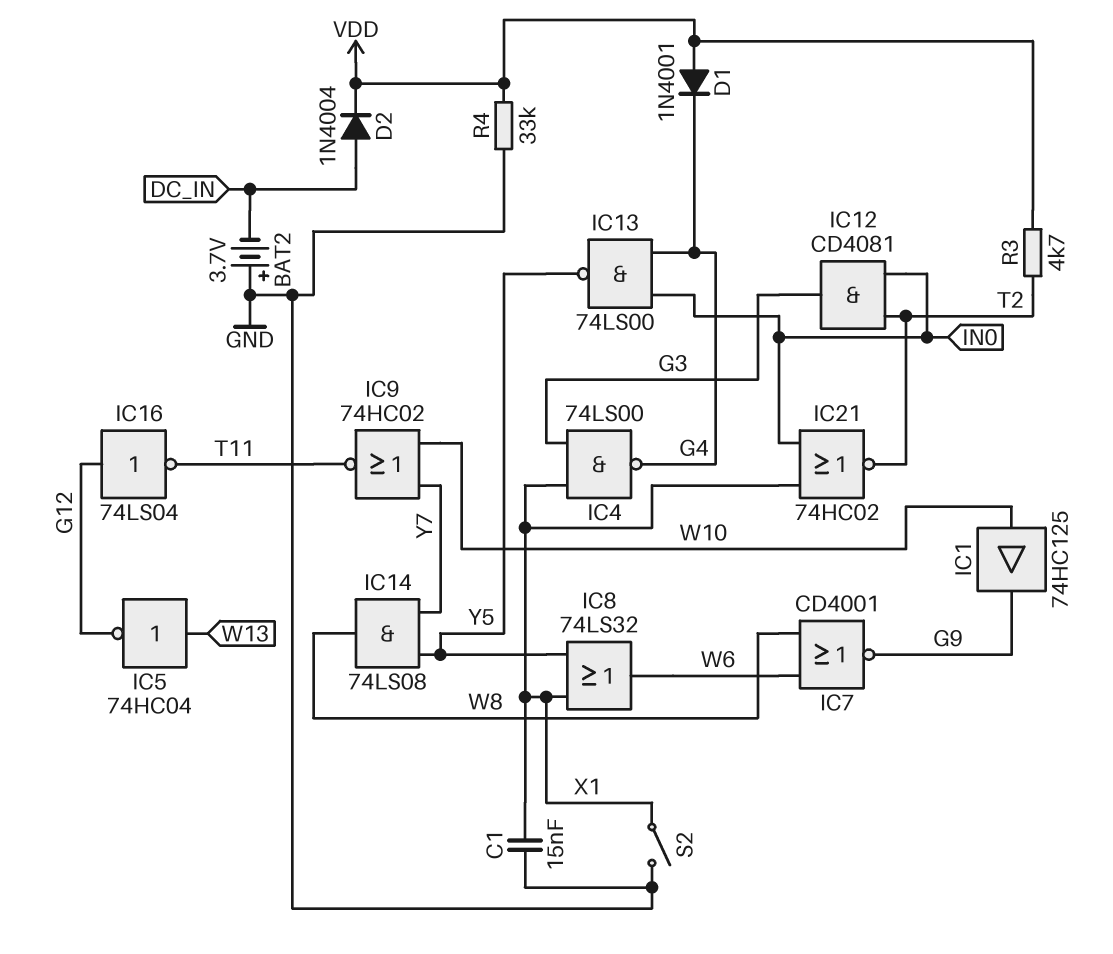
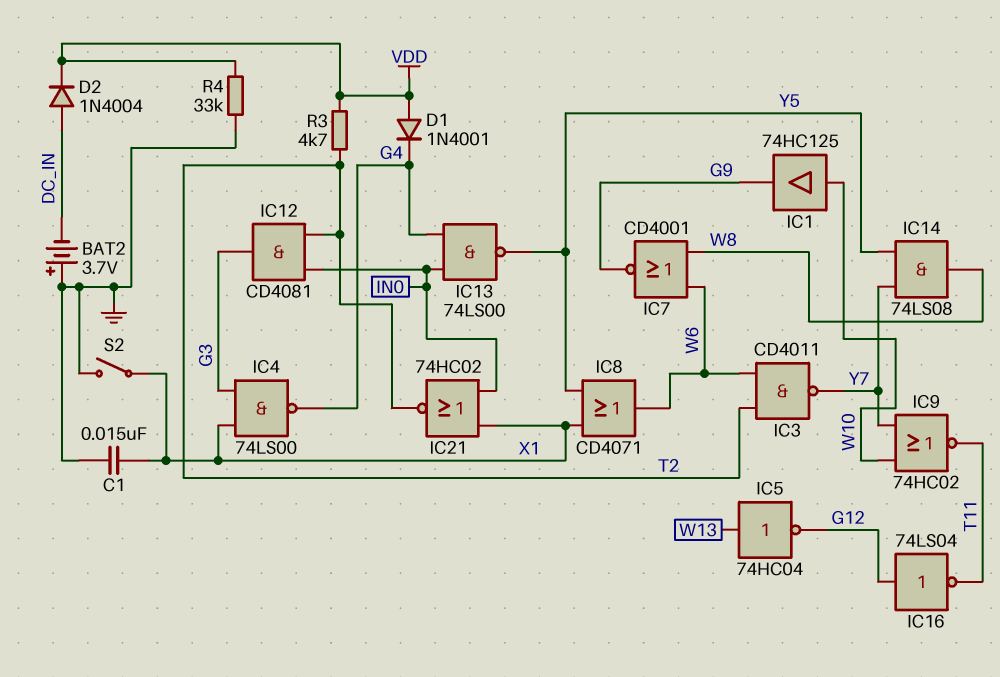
IC3: none -> NAND CD4011 (in T2, in W6, out Y7)
IC8: OR 74LS32 (in X1, in Y5, out W6) -> OR CD4071 (in X1, in Y5, out W6)

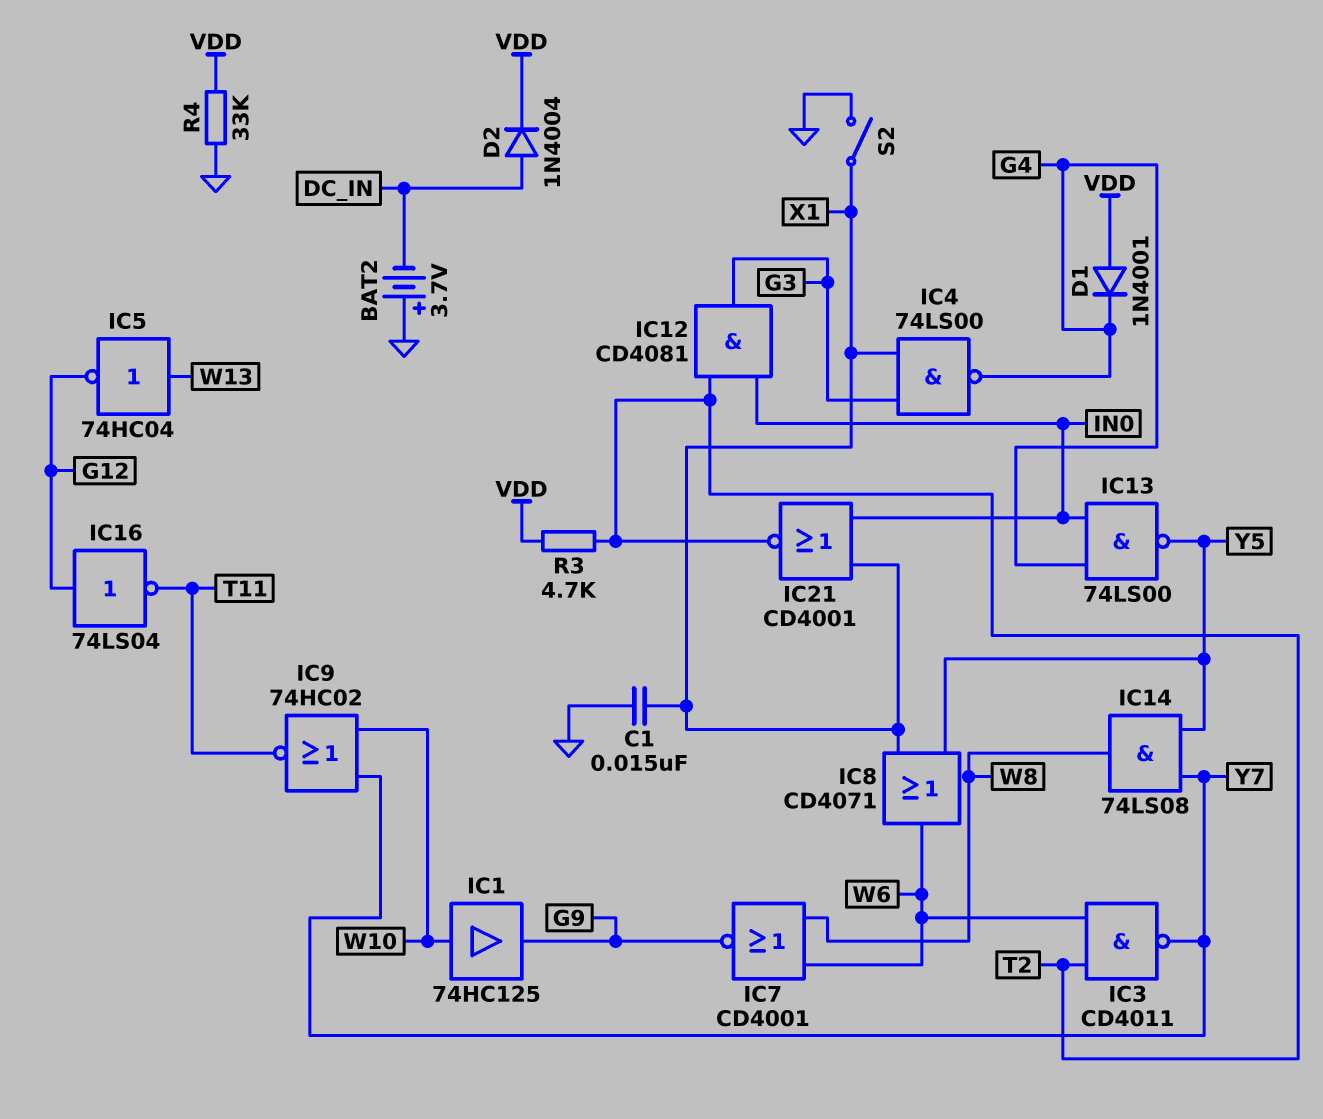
IC21: NOR 74HC02 (in IN0, in X1, out T2) -> NOR CD4001 (in IN0, in X1, out T2)

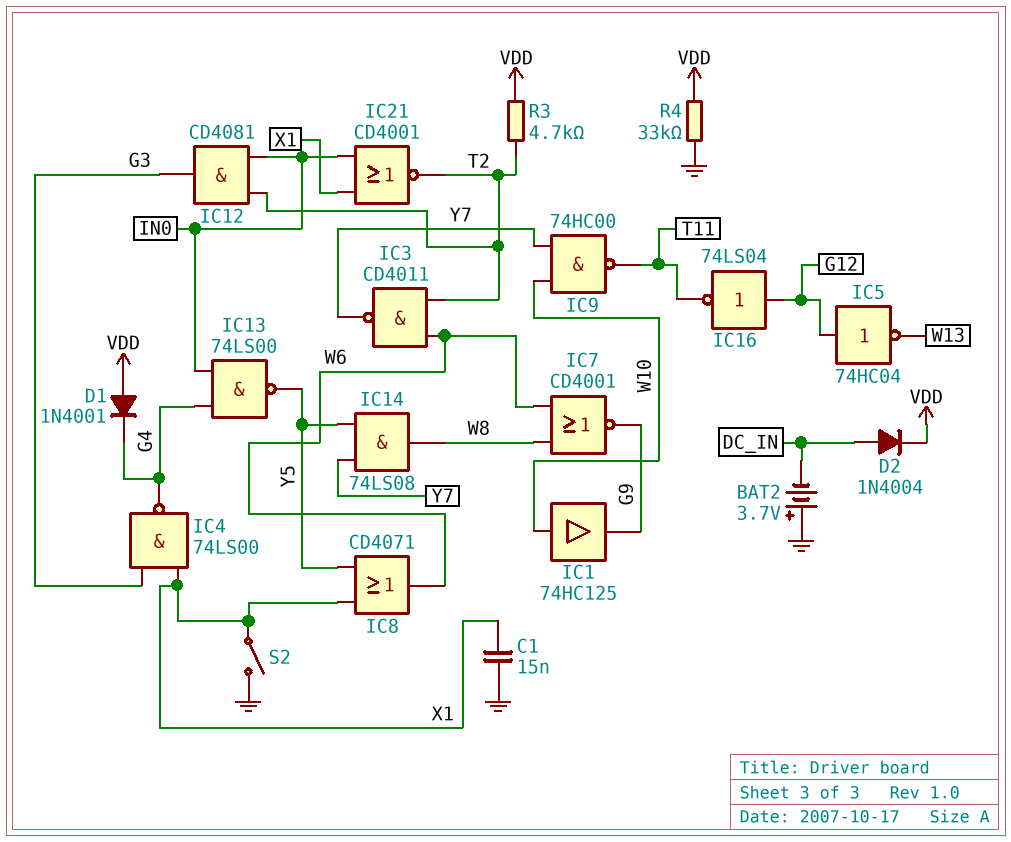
IC5: NOT 74HC04 (in W13, out G12) -> NOT 74HC04 (in G12, out W13)
IC9: NOR 74HC02 (in W10, in Y7, out T11) -> NAND 74HC00 (in W10, in Y7, out T11)

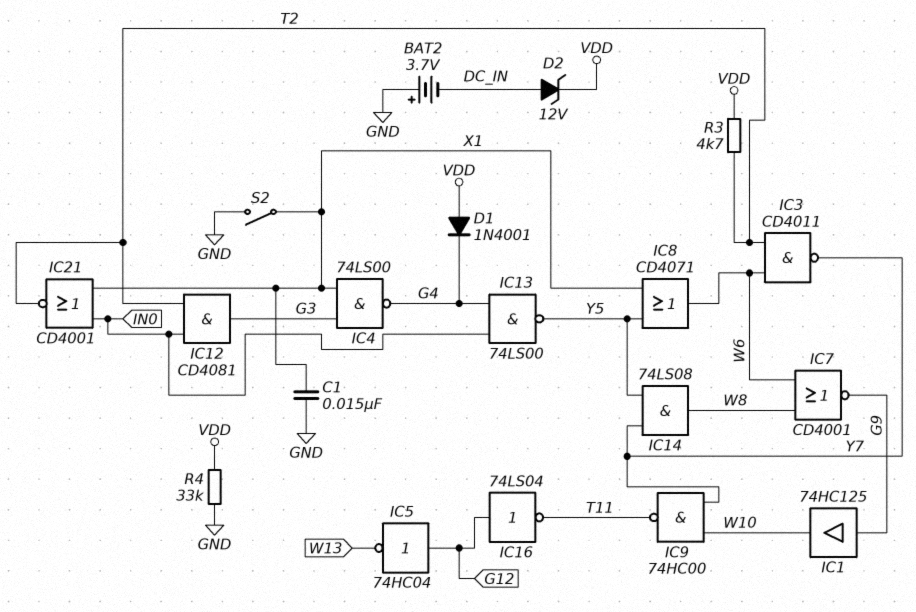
D2: diode 1N4004 (A DC_IN, K VDD) -> zener 12V (A DC_IN, K VDD)
IC1: buffer 74HC125 (in W10, out G9) -> buffer 74HC125 (in G9, out W10)

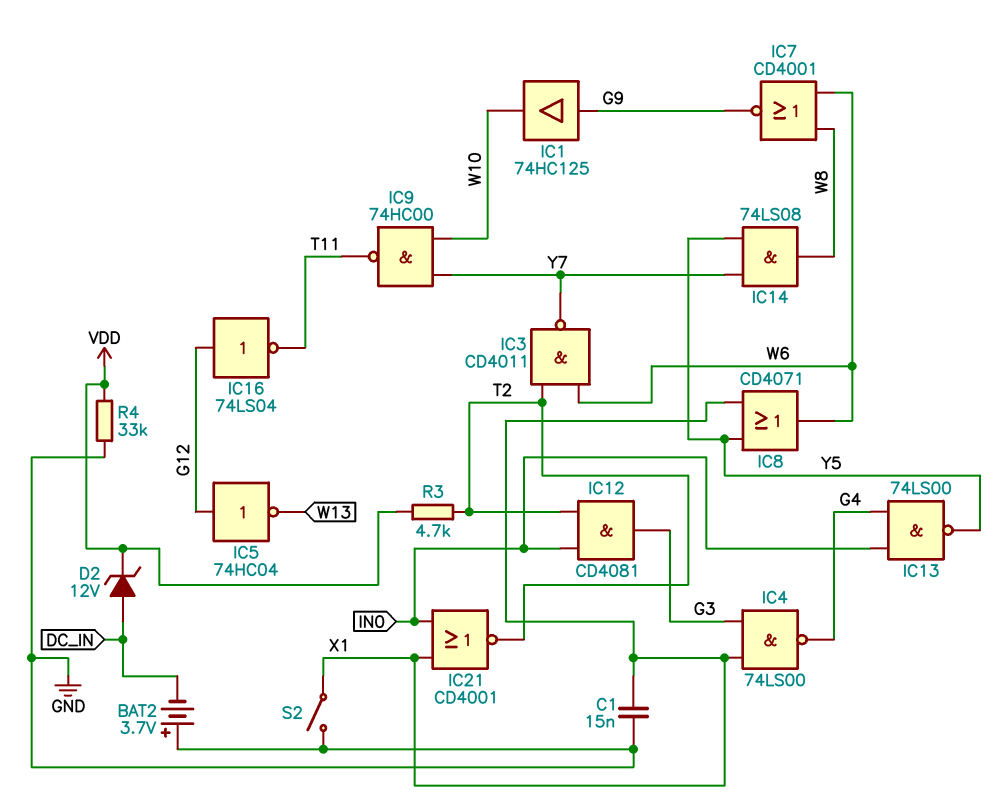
D1: diode 1N4001 (A VDD, K G4) -> none

